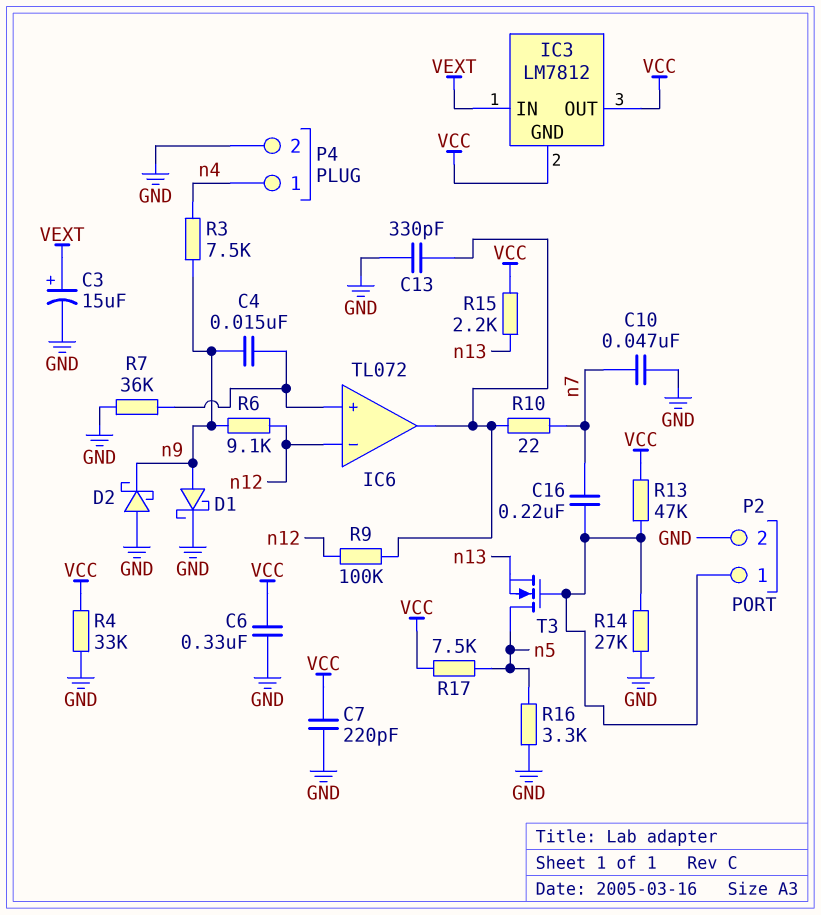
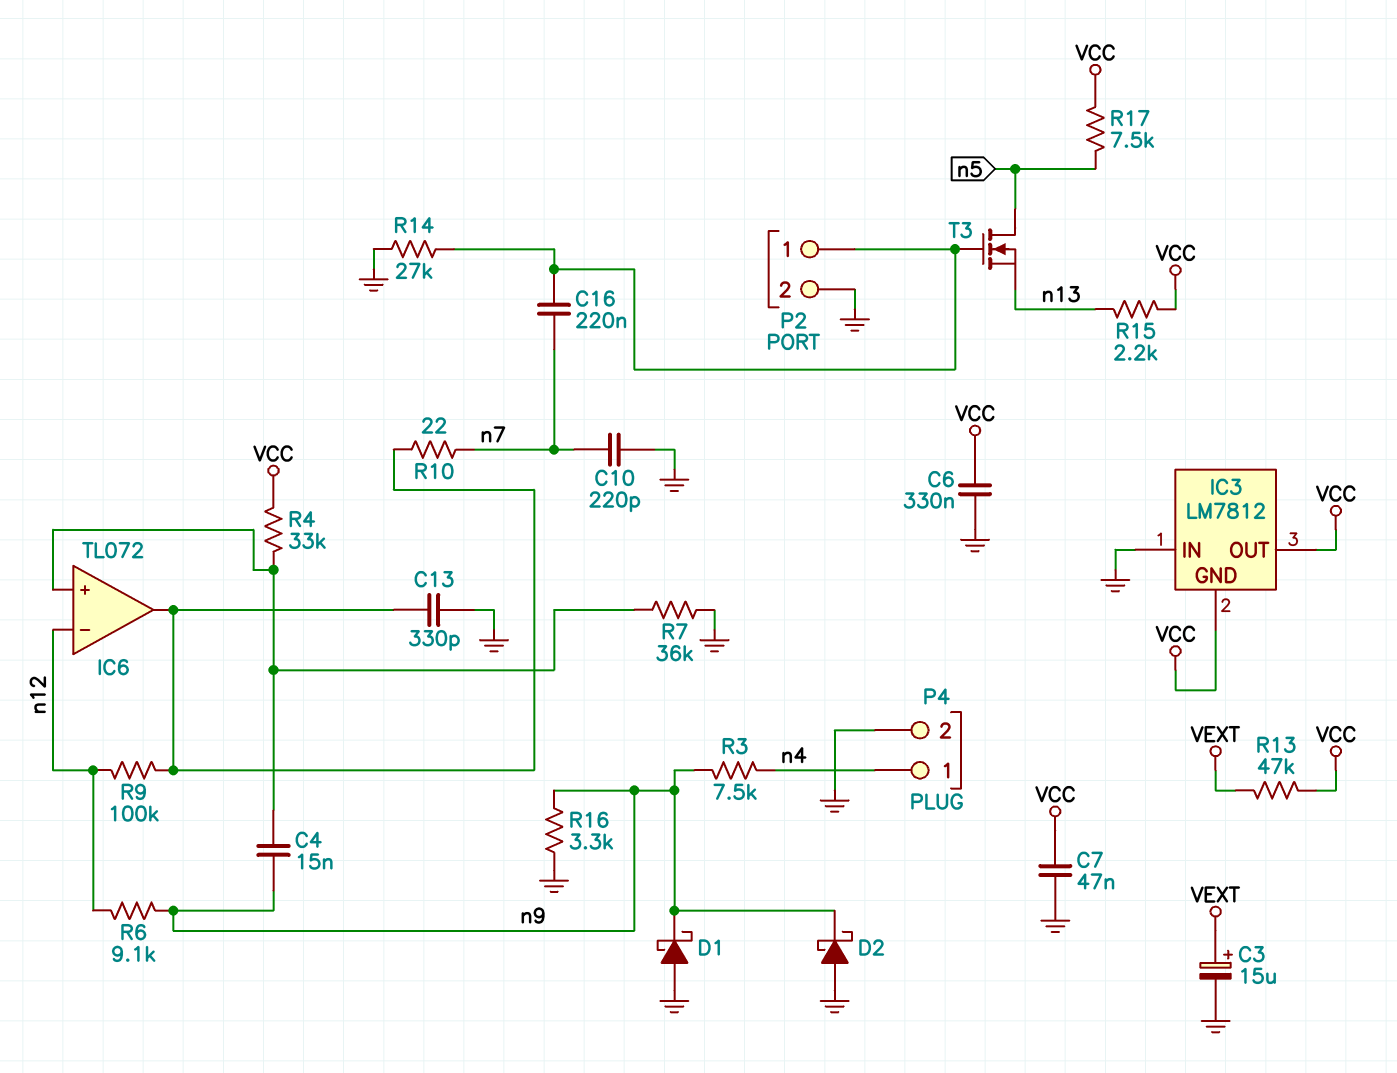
C7: 220pF (GND, VCC) -> 47nF (GND, VCC)
C10: 47nF (GND, n7) -> 220pF (GND, n7)
D1: schottky (A n9, K GND) -> schottky (A GND, K n9)
IC3 pin IN: VEXT -> GND
R4: 33k (GND, VCC) -> 33k (IC6/in+, VCC)
R13: 47k (P2/1, VCC) -> 47k (VCC, VEXT)
R16: 3.3k (GND, n5) -> 3.3k (GND, n9)

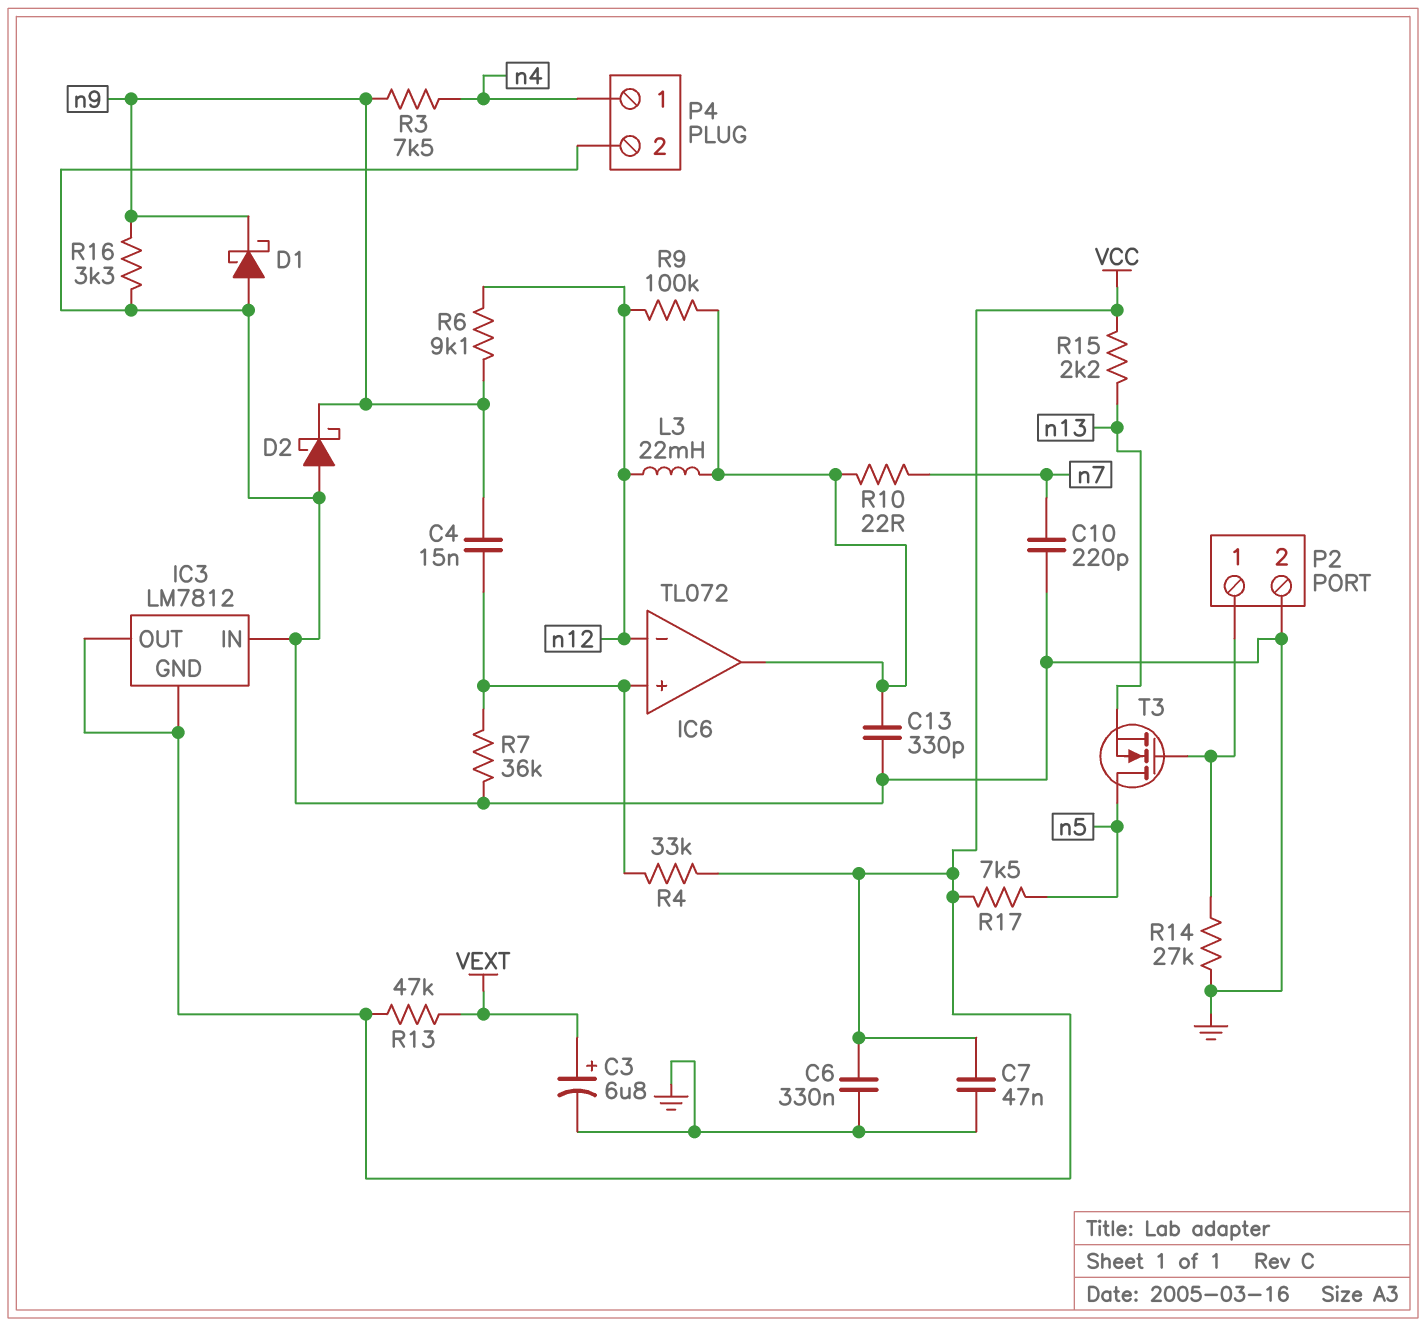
C3: 15uF (plus VEXT, minus GND) -> 6.8uF (plus VEXT, minus GND)
C16: 220nF (P2/1, n7) -> none
L3: none -> 22mH (IC6/out, n12)

